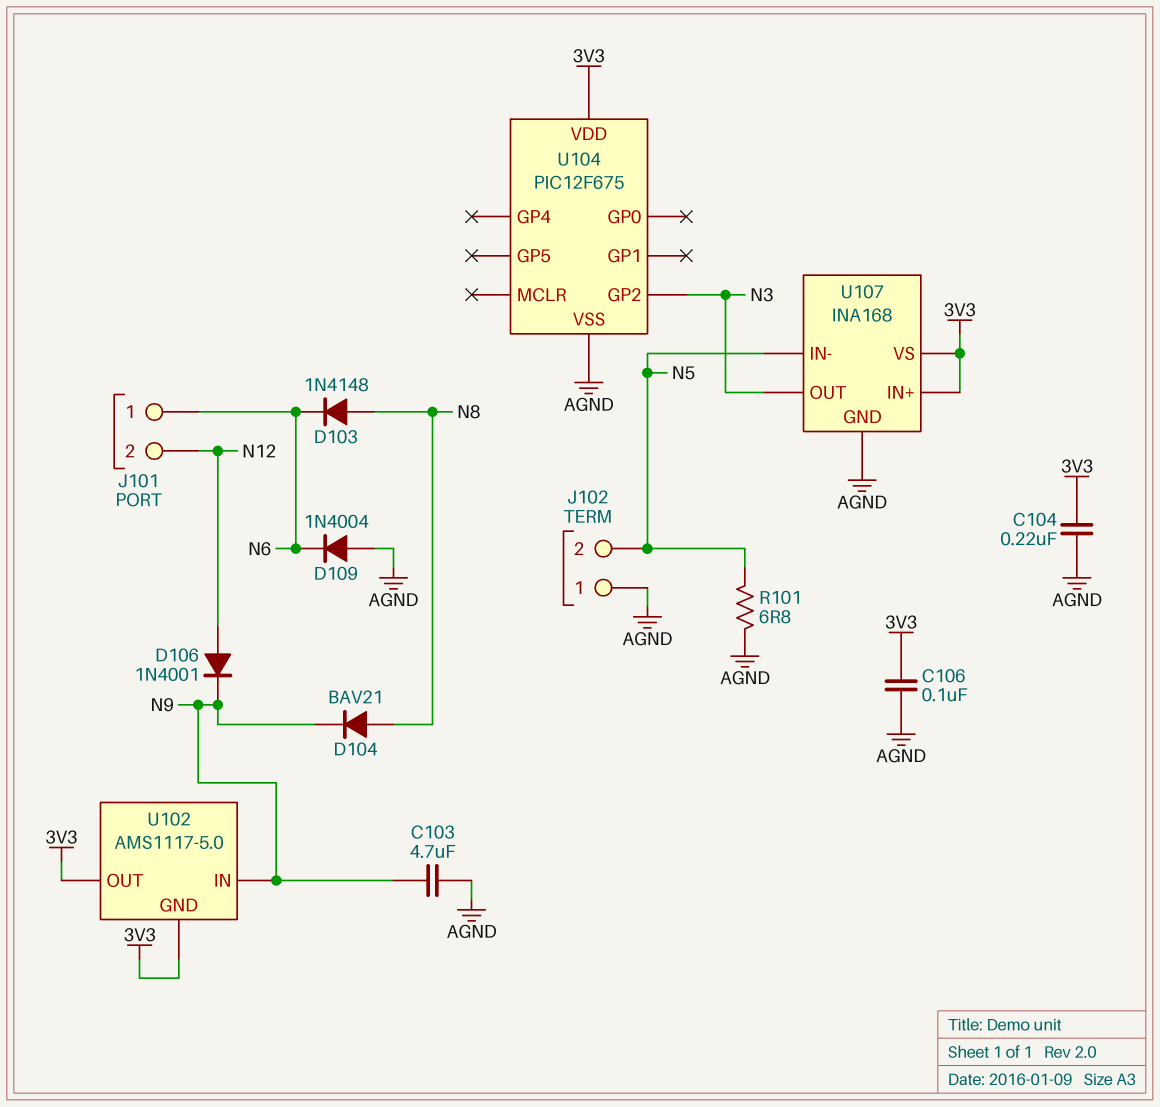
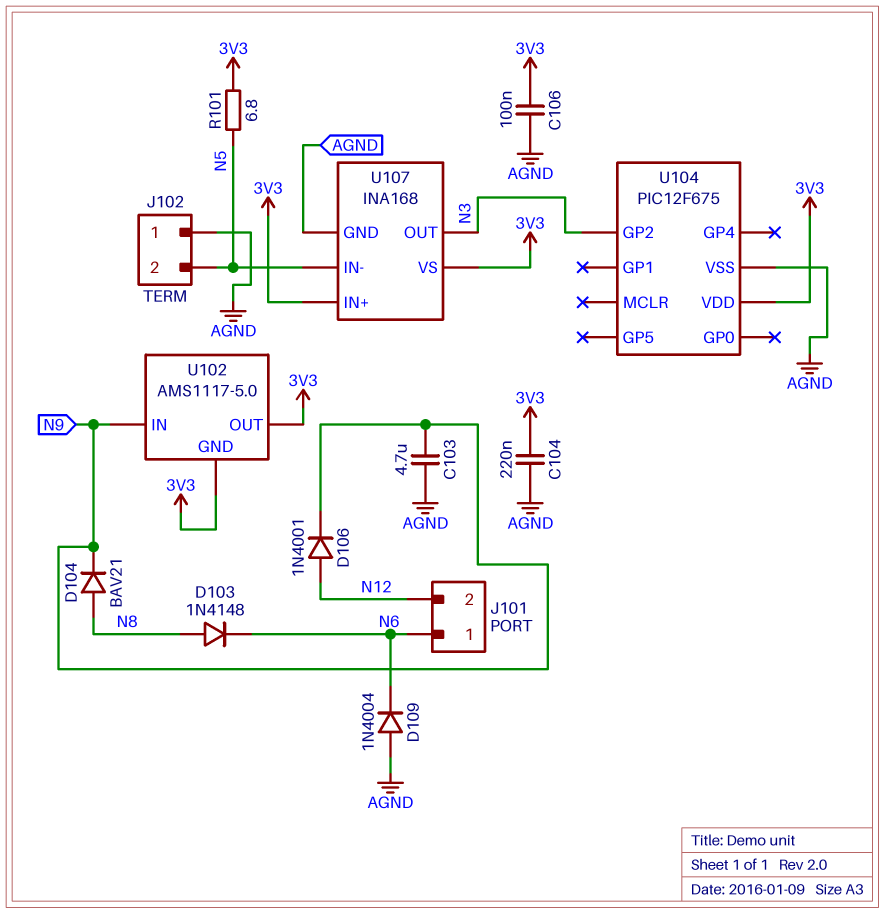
R101: 6.8 (AGND, N5) -> 6.8 (3V3, N5)

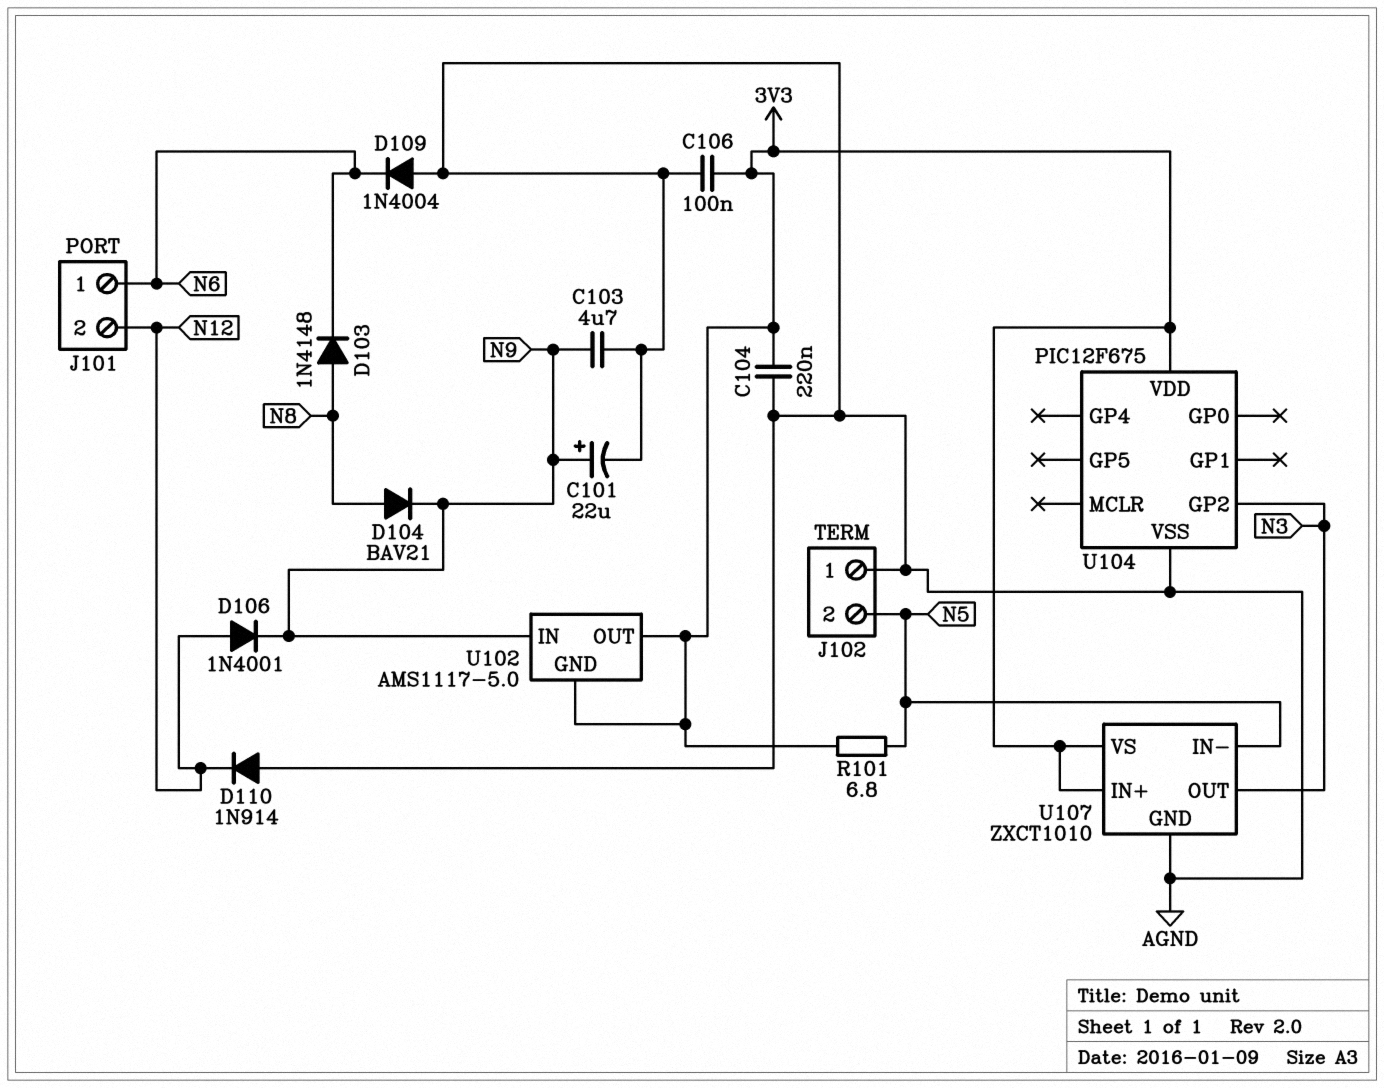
C101: none -> 22uF (plus N9, minus AGND)
D110: none -> diode 1N914 (A AGND, K N12)
U107: INA168 -> ZXCT1010

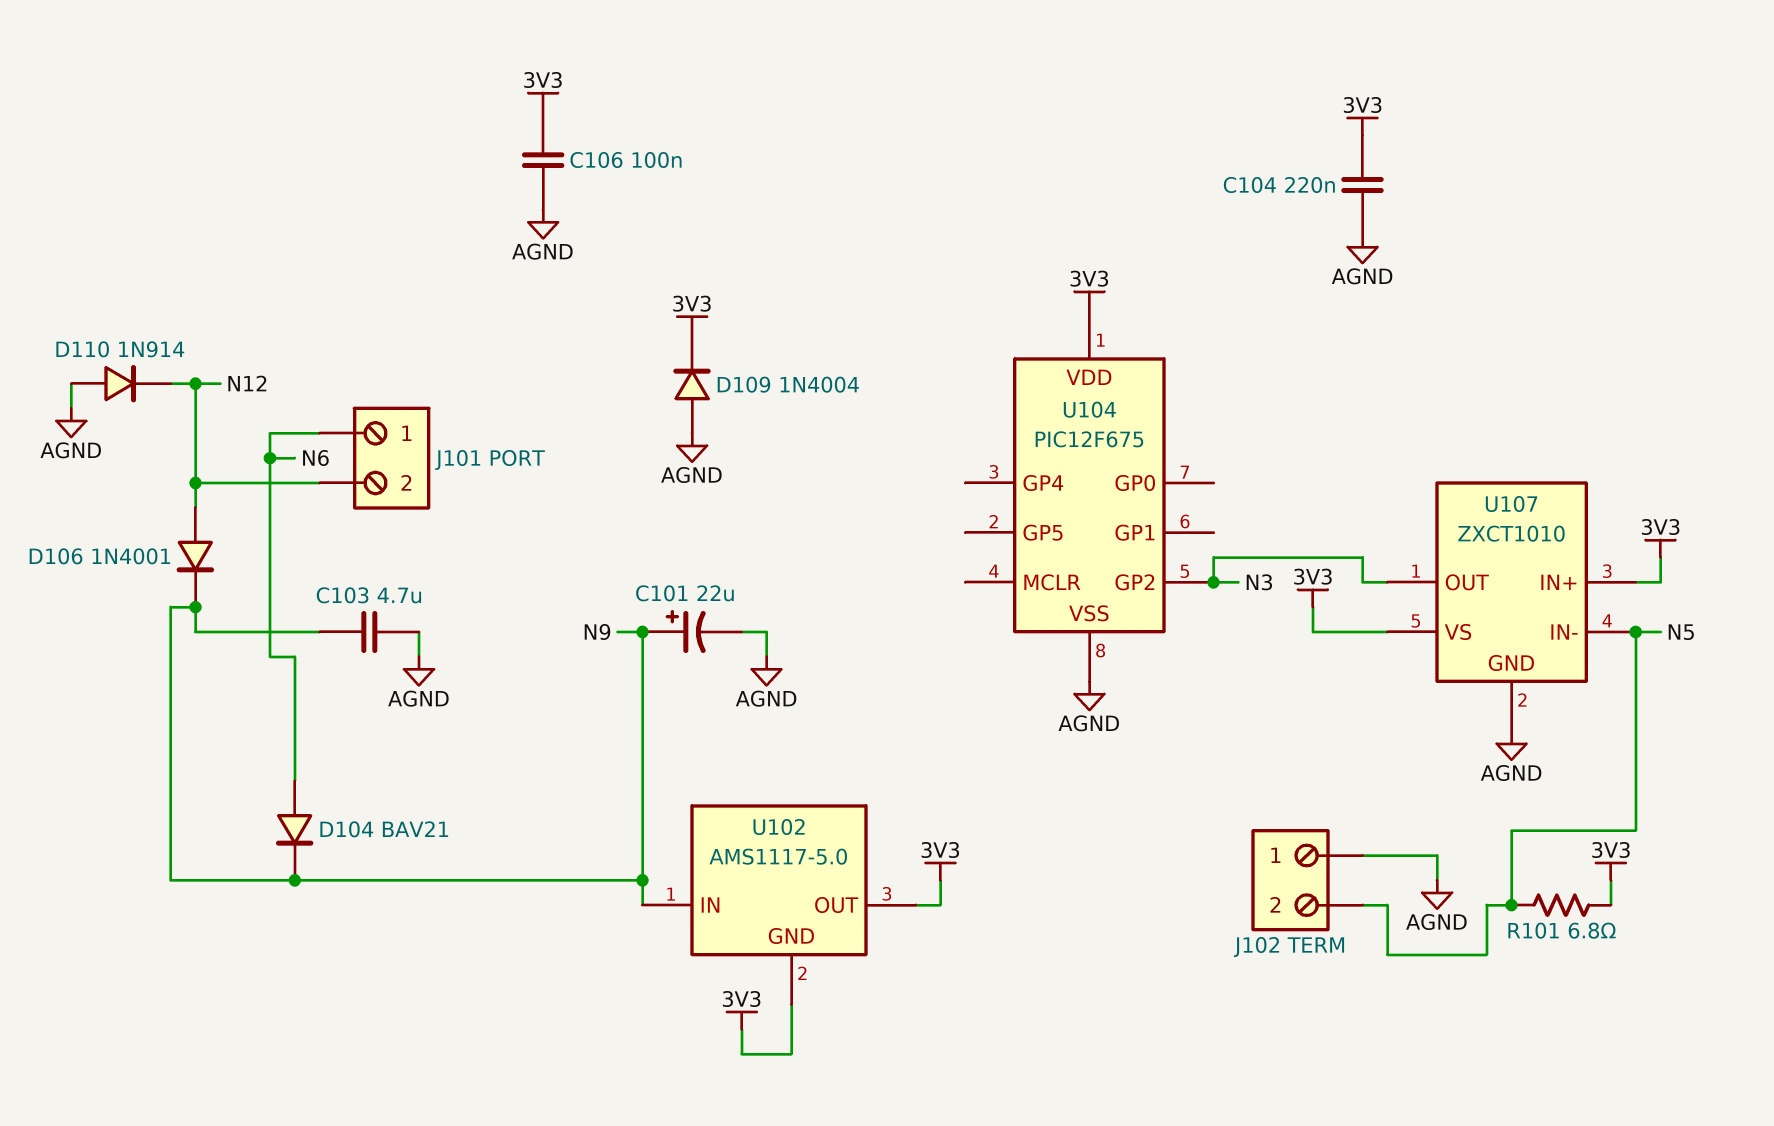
D103: diode 1N4148 (A N8, K N6) -> none
D104: diode BAV21 (A N8, K N9) -> diode BAV21 (A N6, K N9)
D109: diode 1N4004 (A AGND, K N6) -> diode 1N4004 (A AGND, K 3V3)

